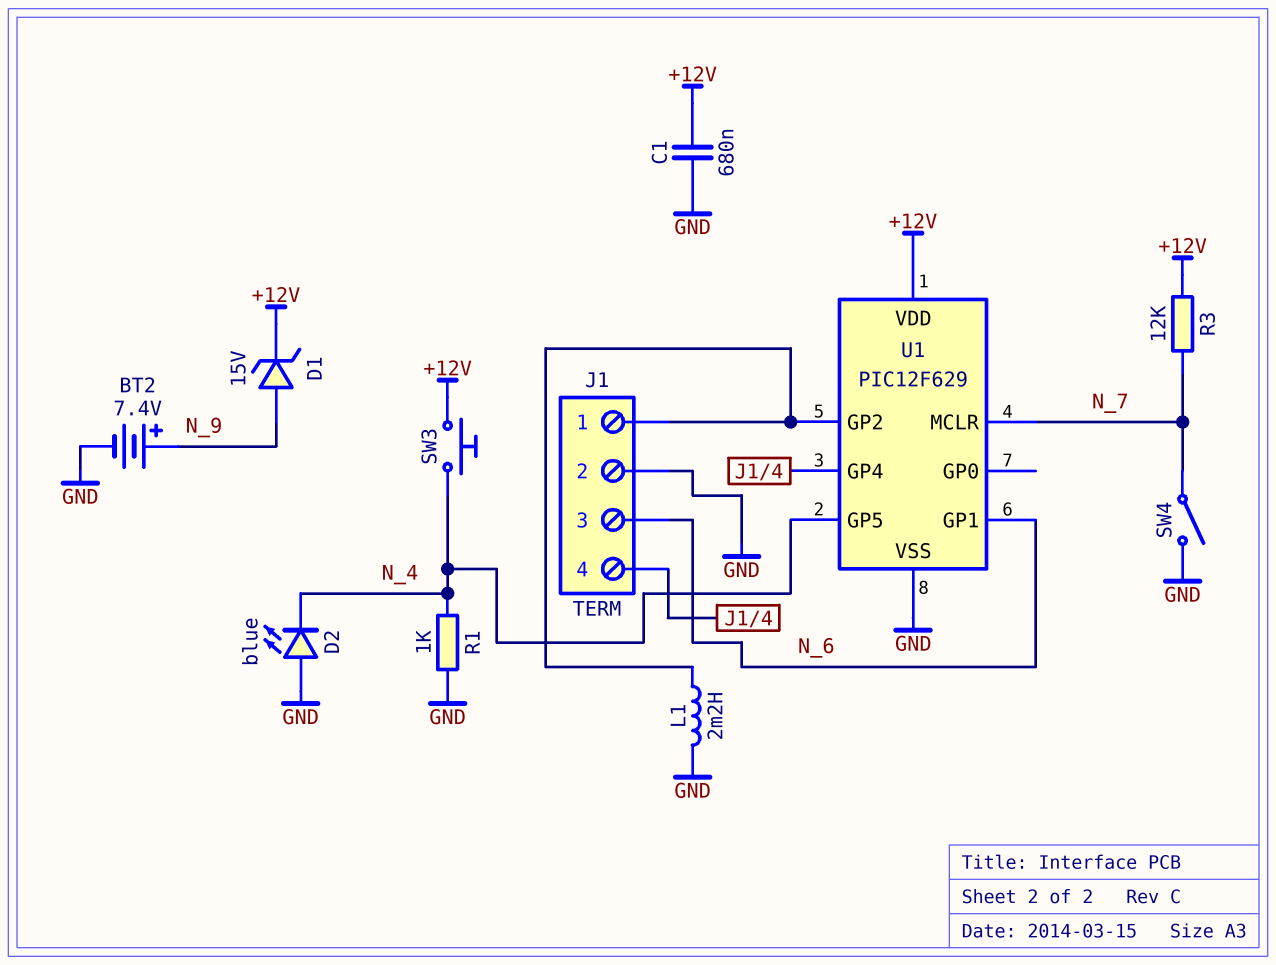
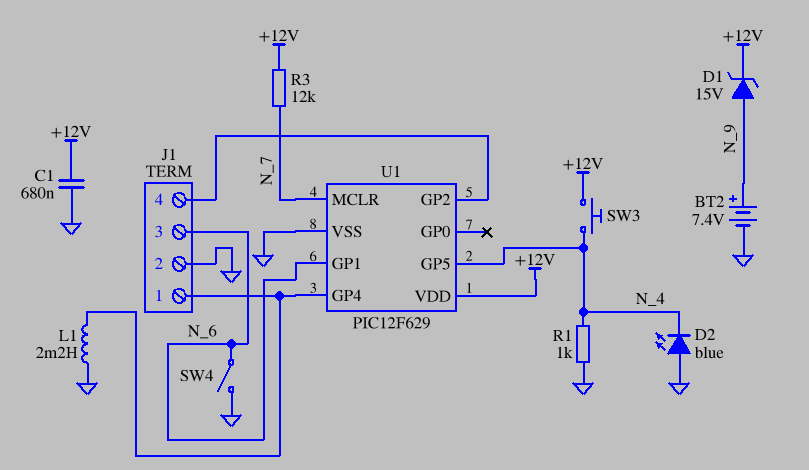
SW4: switch (GND, N_7) -> switch (GND, N_6)
U1 pin GP2: J1/1 -> J1/4
U1 pin GP4: J1/4 -> J1/1

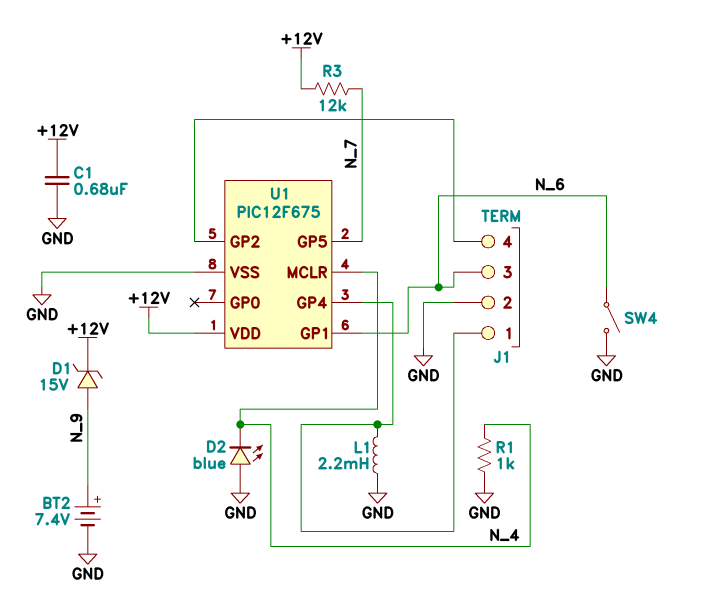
SW3: button (+12V, N_4) -> none
U1: PIC12F629 -> PIC12F675
U1 pin GP5: N_4 -> N_7
U1 pin MCLR: N_7 -> N_4

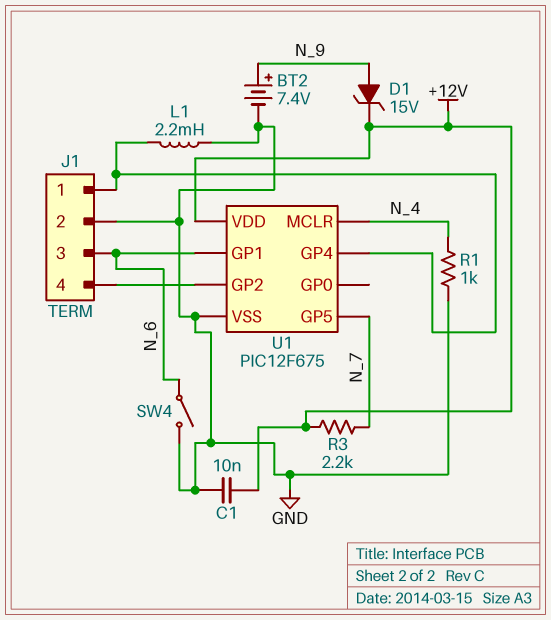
C1: 680nF (+12V, GND) -> 10nF (+12V, GND)
D2: LED blue (A GND, K N_4) -> none
R3: 12k (+12V, N_7) -> 2.2k (+12V, N_7)

